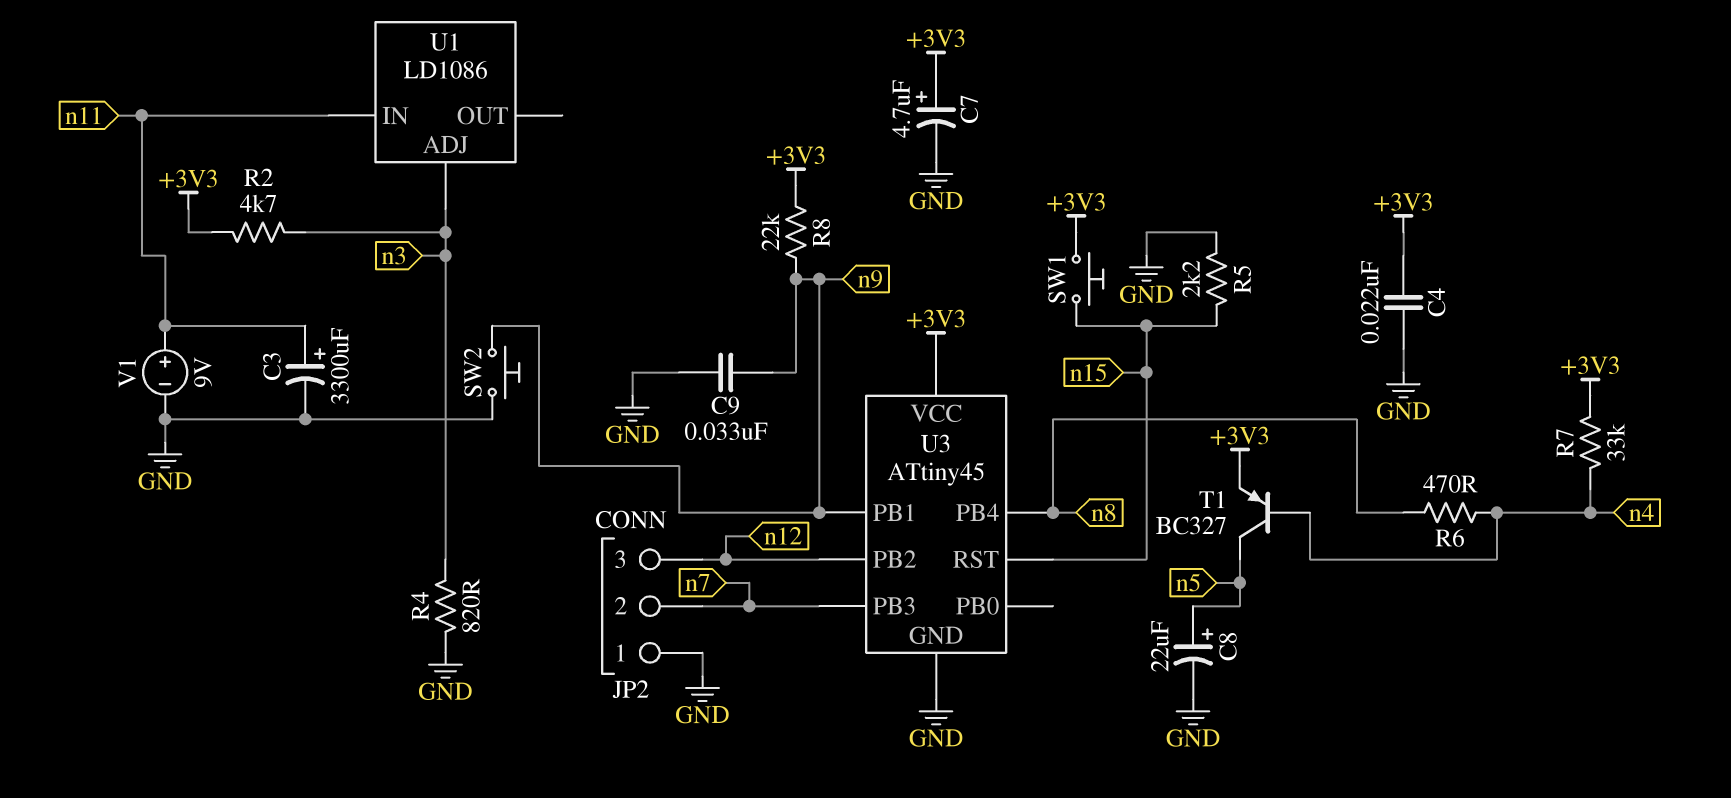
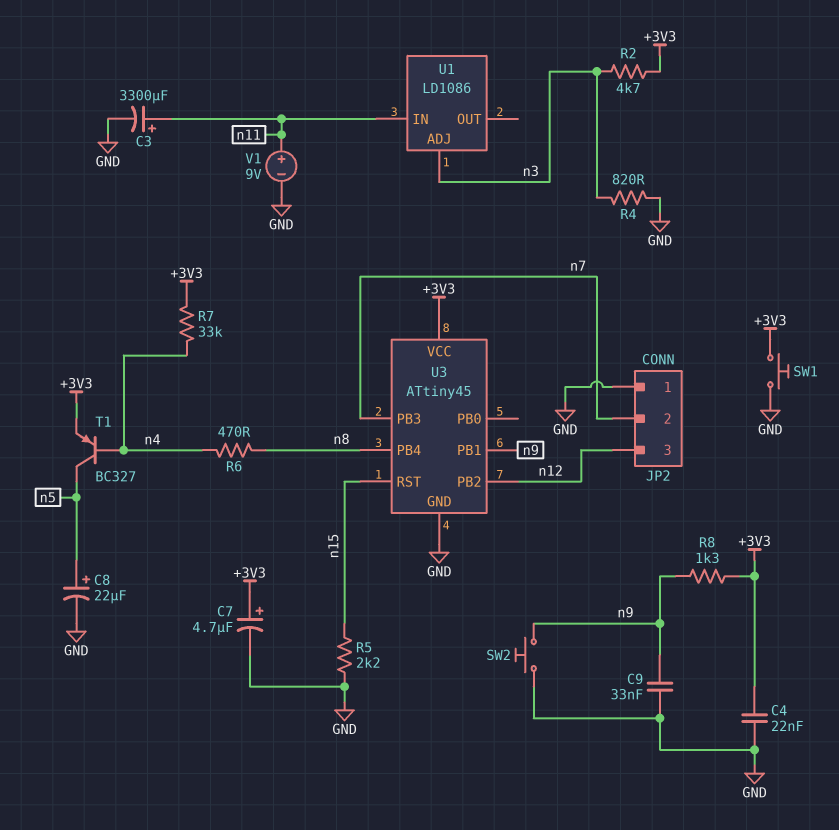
R8: 22k (+3V3, n9) -> 1.3k (+3V3, n9)
SW1: button (+3V3, n15) -> button (+3V3, GND)

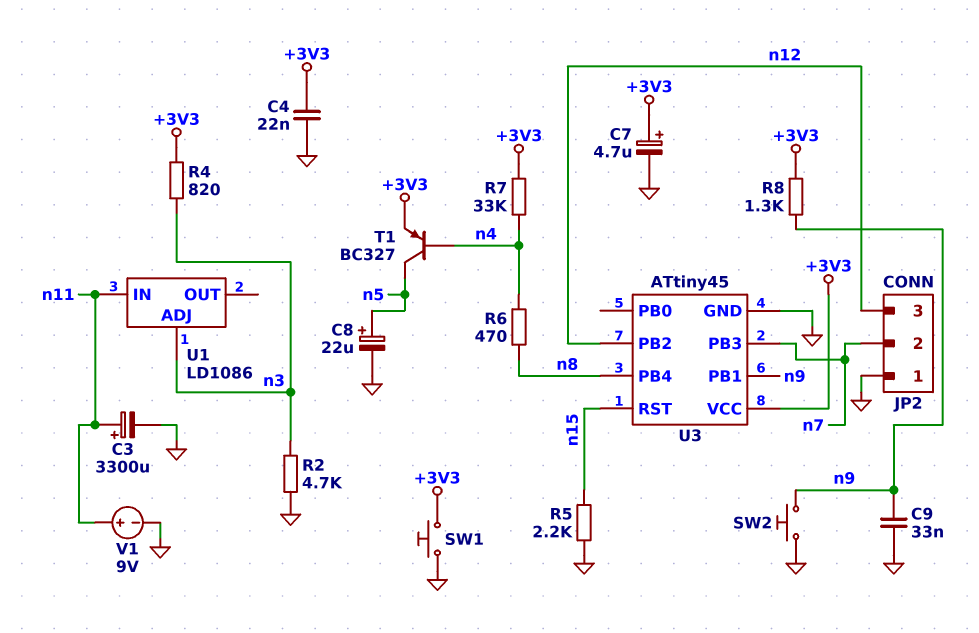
R2: 4.7k (+3V3, n3) -> 4.7k (GND, n3)
R4: 820 (GND, n3) -> 820 (+3V3, n3)

